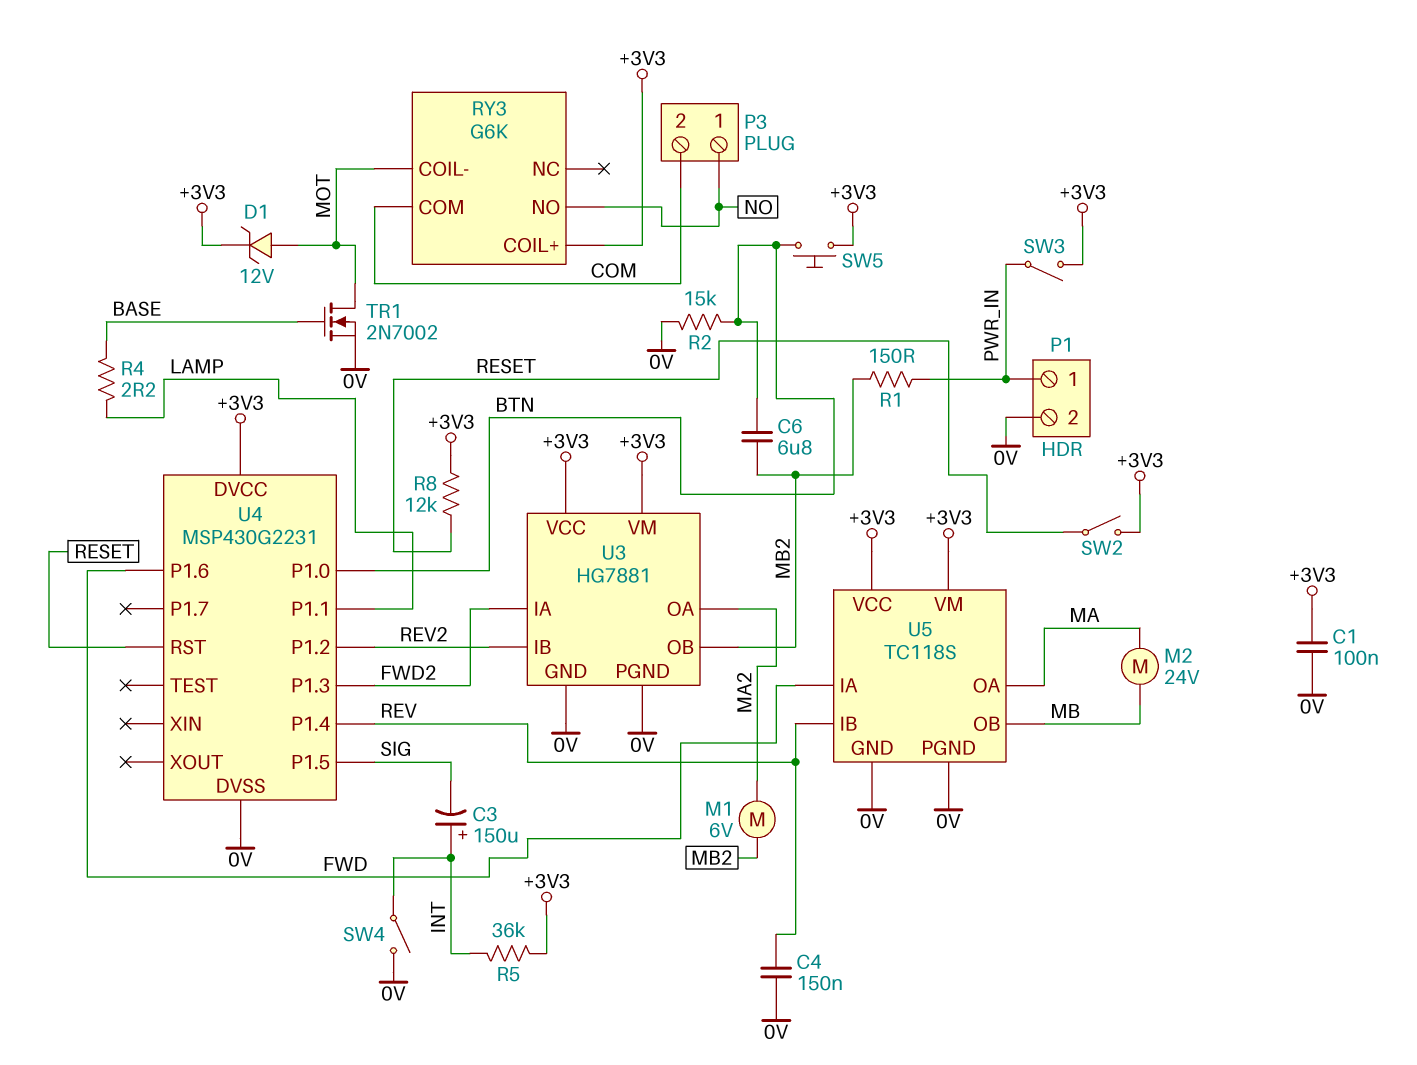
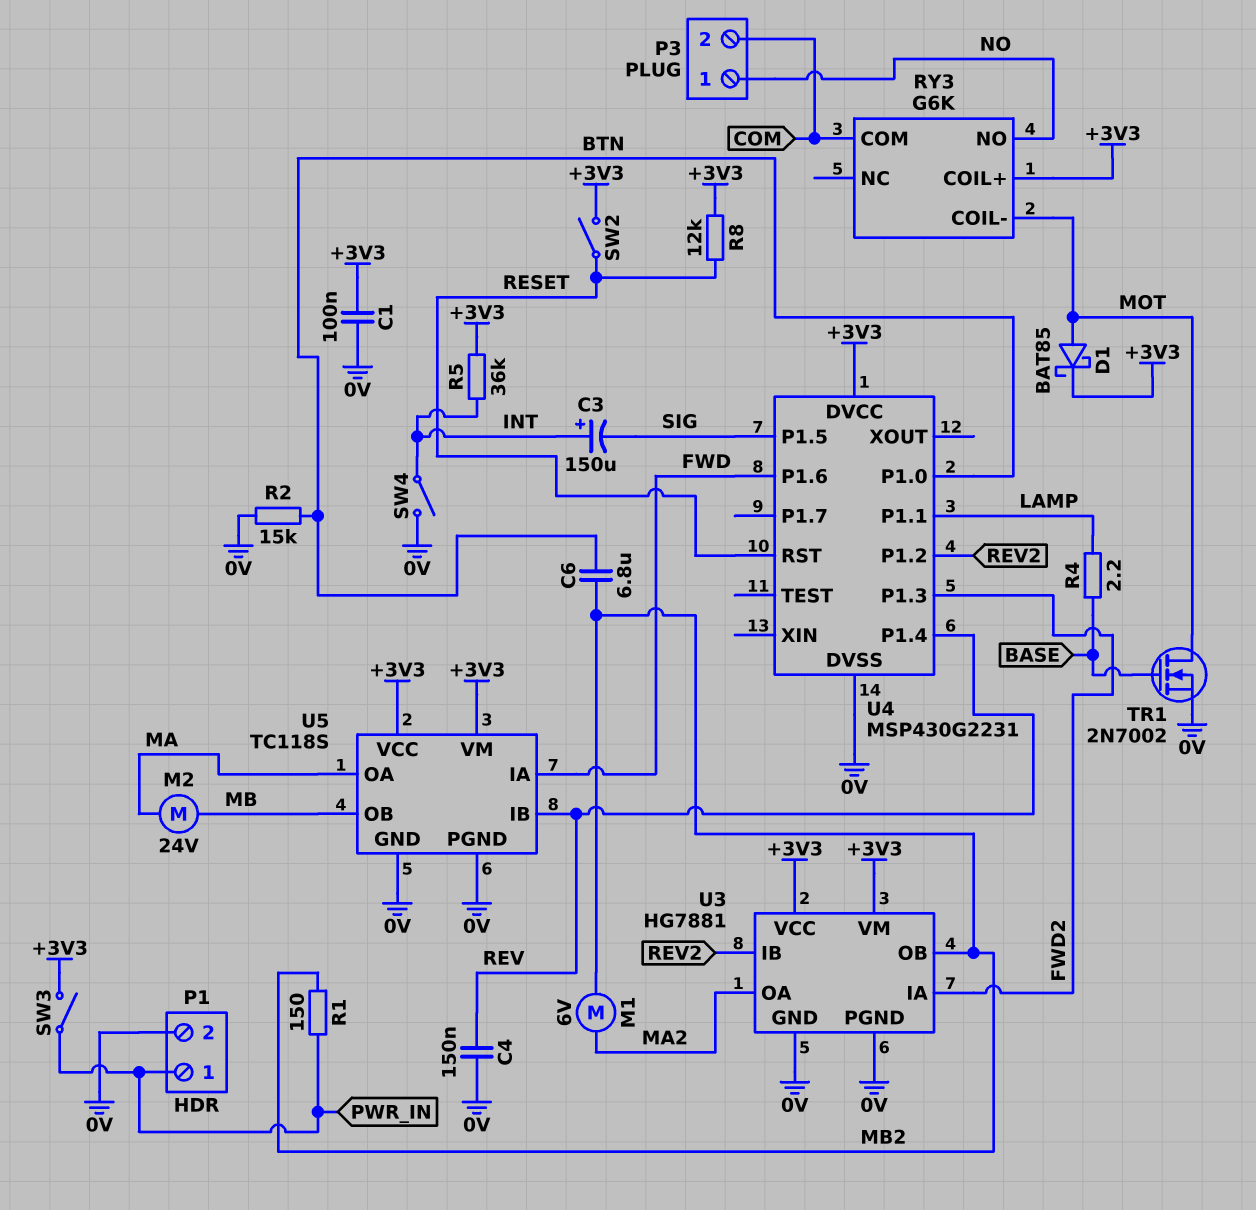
D1: zener 12V (A MOT, K +3V3) -> schottky BAT85 (A MOT, K +3V3)
SW5: button (+3V3, BTN) -> none

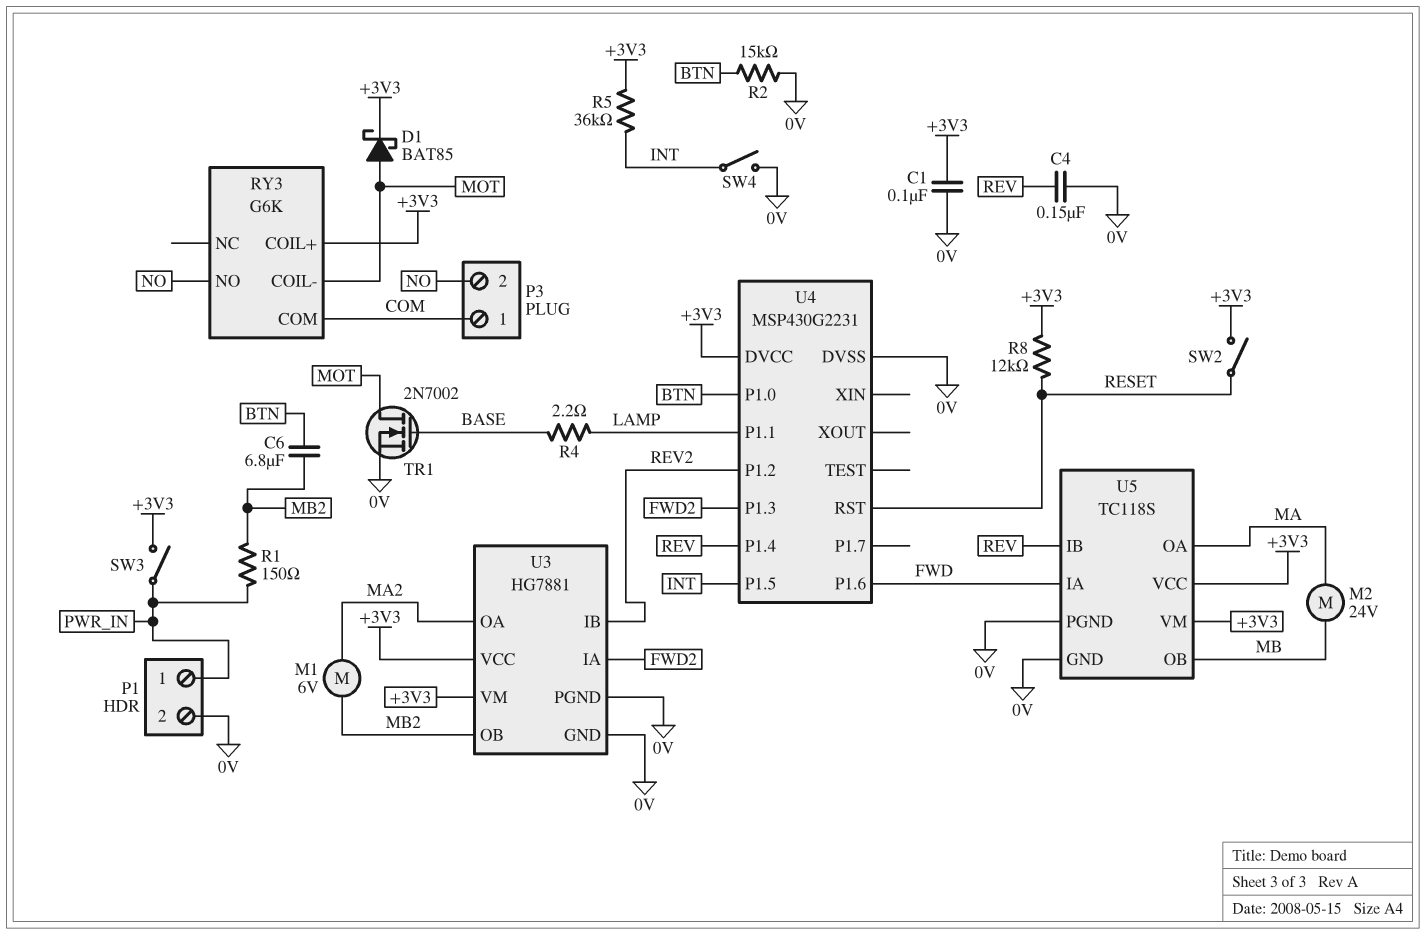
C3: 150uF (plus INT, minus SIG) -> none
P3 pin 1: NO -> COM
P3 pin 2: COM -> NO
U4 pin P1.5: SIG -> INT

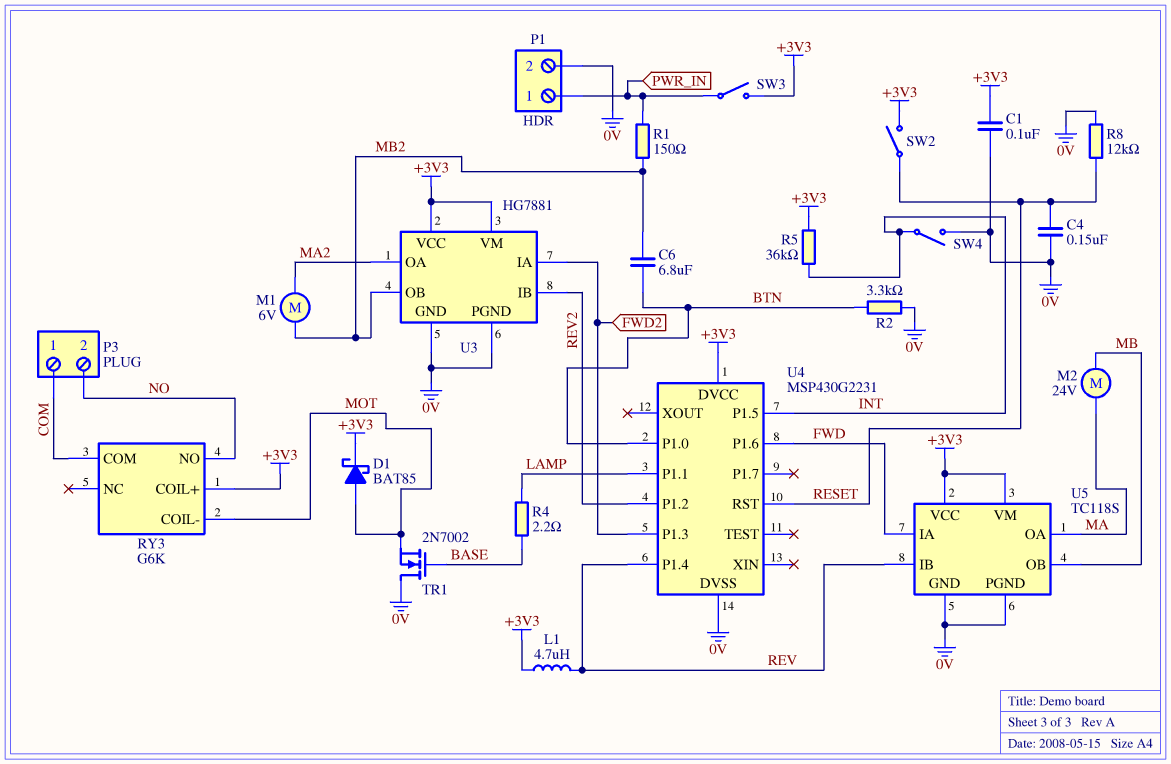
C4: 150nF (0V, REV) -> 150nF (0V, RESET)
L1: none -> 4.7uH (+3V3, REV)
R2: 15k (0V, BTN) -> 3.3k (0V, BTN)
R8: 12k (+3V3, RESET) -> 12k (0V, RESET)
TR1: NMOS 2N7002 (G BASE, D MOT, S 0V) -> NMOS 2N7002 (G BASE, D 0V, S MOT)

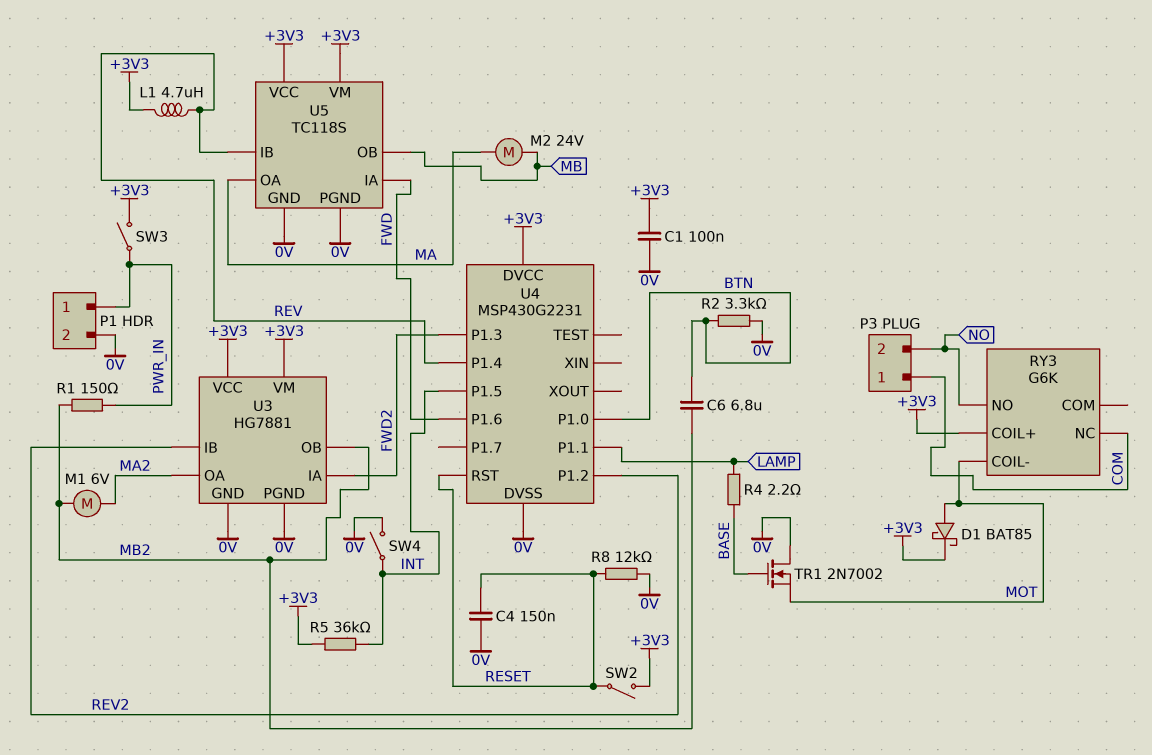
RY3 pin COM: COM -> none
RY3 pin NC: none -> COM

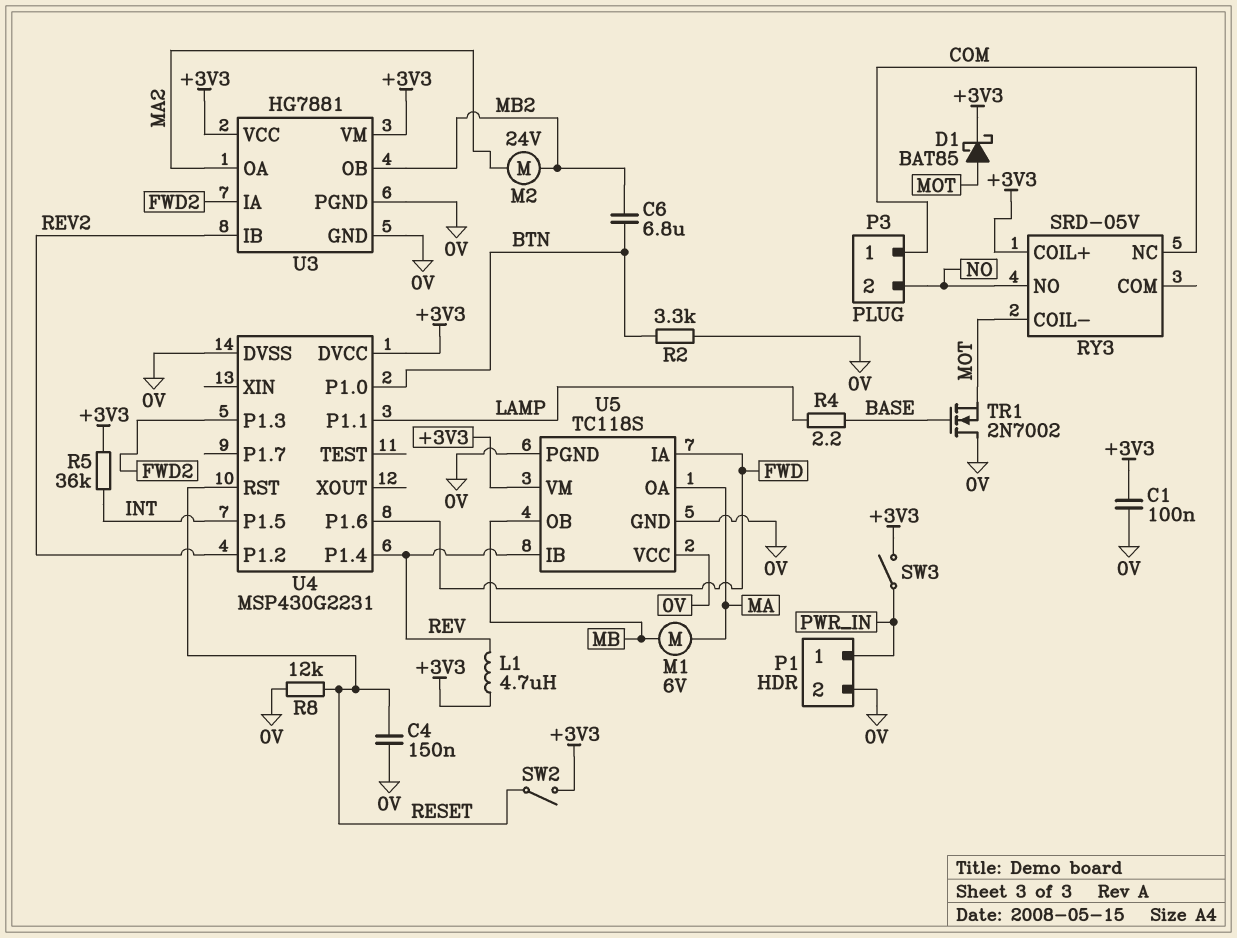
M1: motor 6V (MA2, MB2) -> motor 6V (MA, MB)
M2: motor 24V (MA, MB) -> motor 24V (MA2, MB2)
R1: 150 (MB2, PWR_IN) -> none
RY3: G6K -> SRD-05V
SW4: switch (0V, INT) -> none
U5 pin VCC: +3V3 -> 0V

